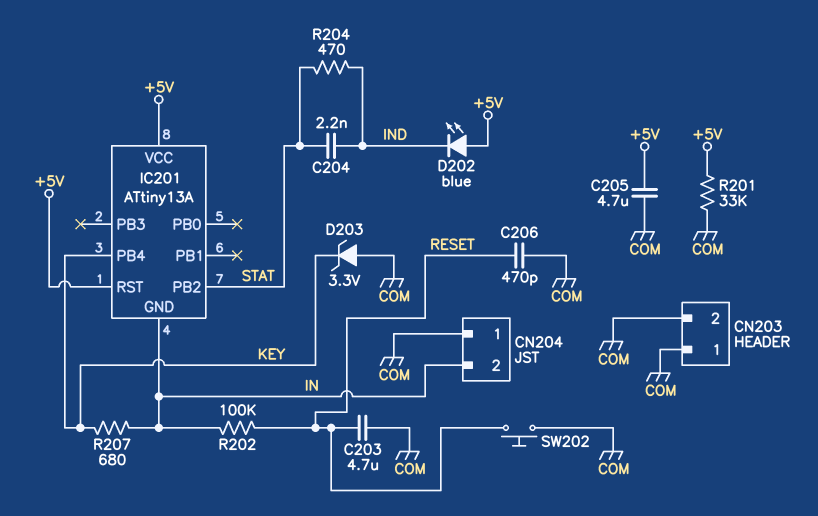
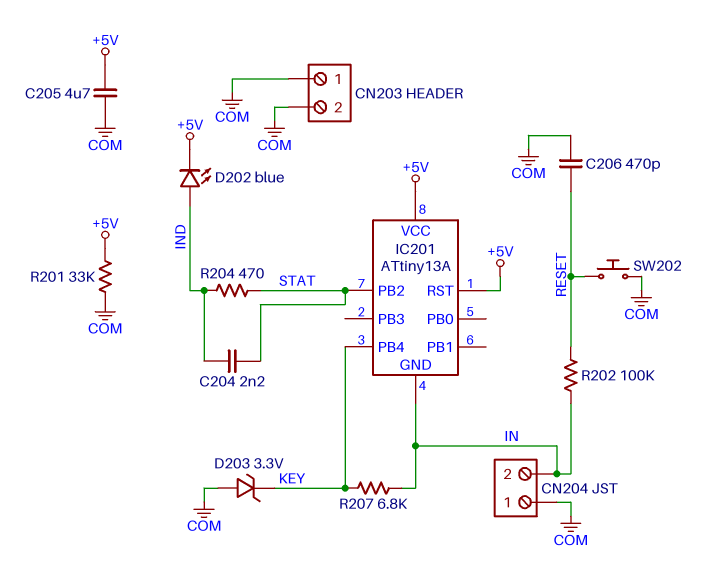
C203: 4.7uF (COM, RESET) -> none
D202: LED blue (A +5V, K IND) -> LED blue (A IND, K +5V)
R207: 680 (IN, KEY) -> 6.8k (IN, KEY)

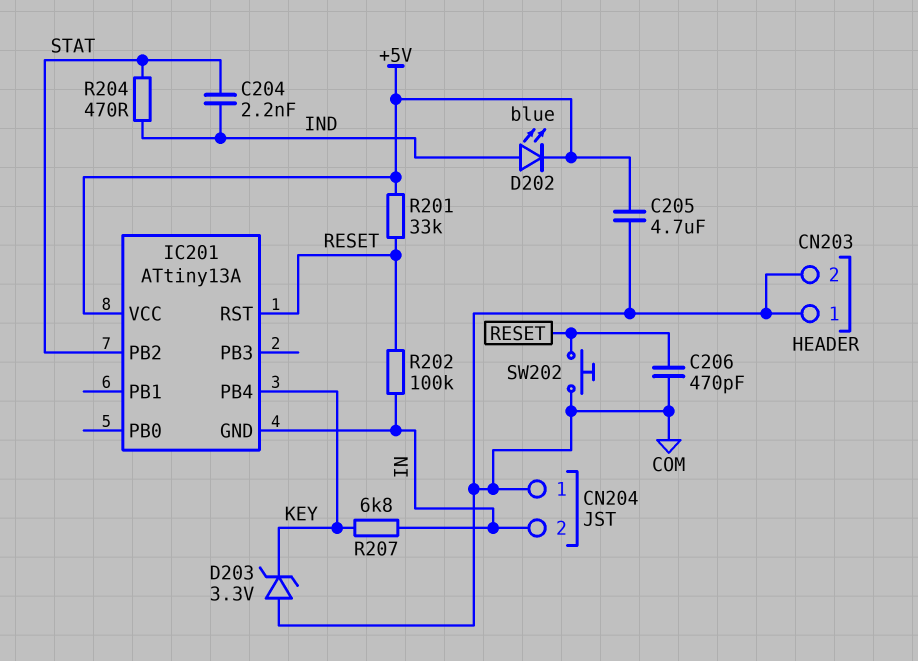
IC201 pin RST: +5V -> RESET
R201: 33k (+5V, COM) -> 33k (+5V, RESET)

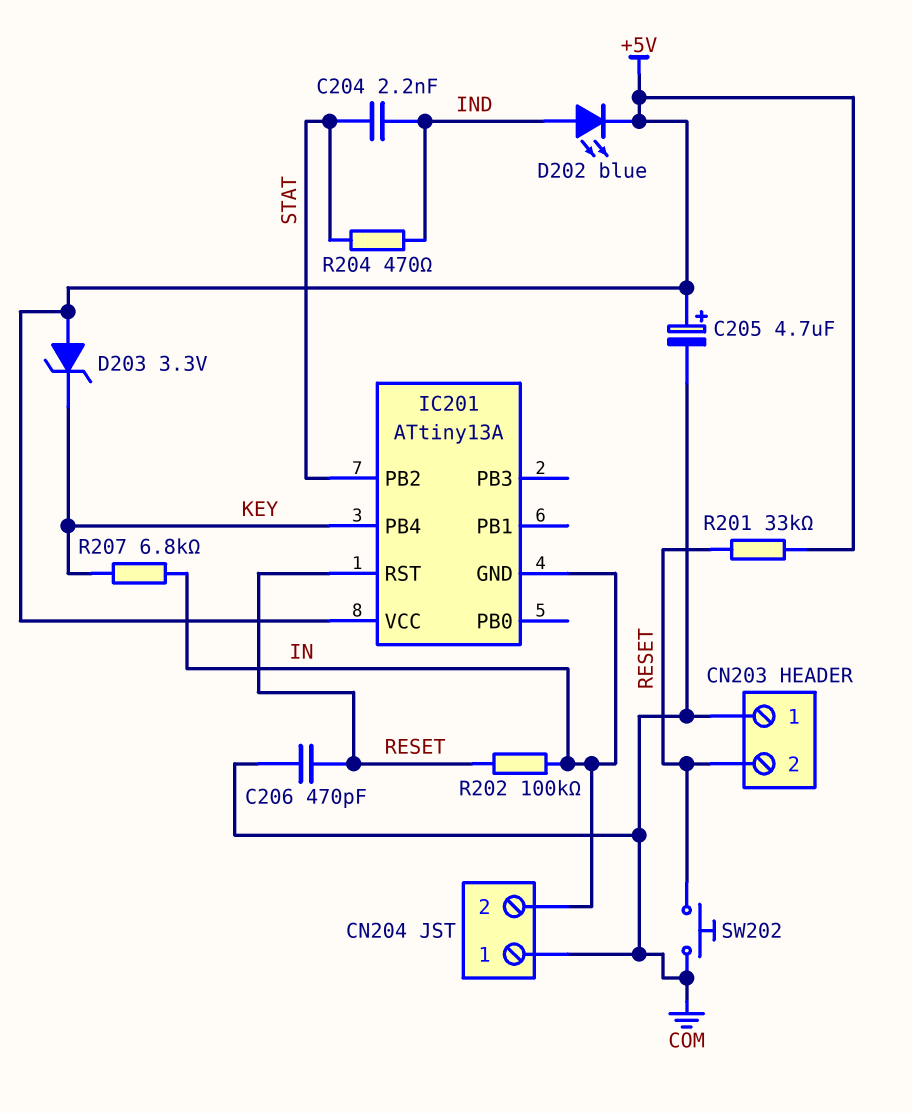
C205: 4.7uF (+5V, COM) -> 4.7uF (plus +5V, minus COM)
CN203 pin 2: COM -> RESET
D203: zener 3.3V (A COM, K KEY) -> zener 3.3V (A +5V, K KEY)

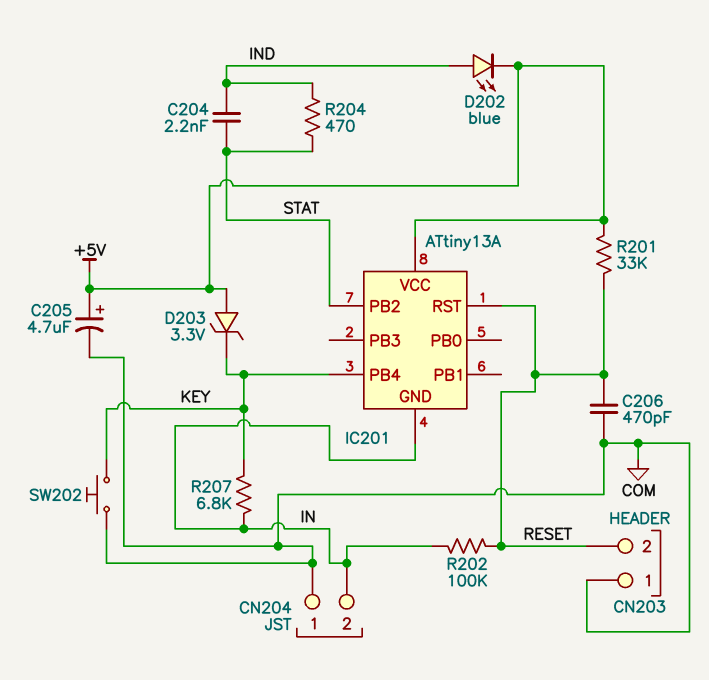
SW202: button (COM, RESET) -> button (COM, KEY)

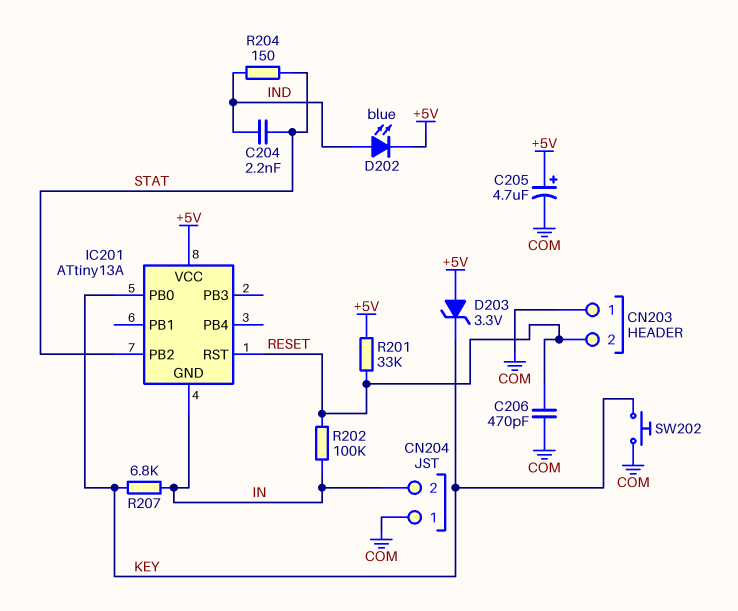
IC201 pin PB0: none -> KEY
IC201 pin PB4: KEY -> none
R204: 470 (IND, STAT) -> 150 (IND, STAT)

